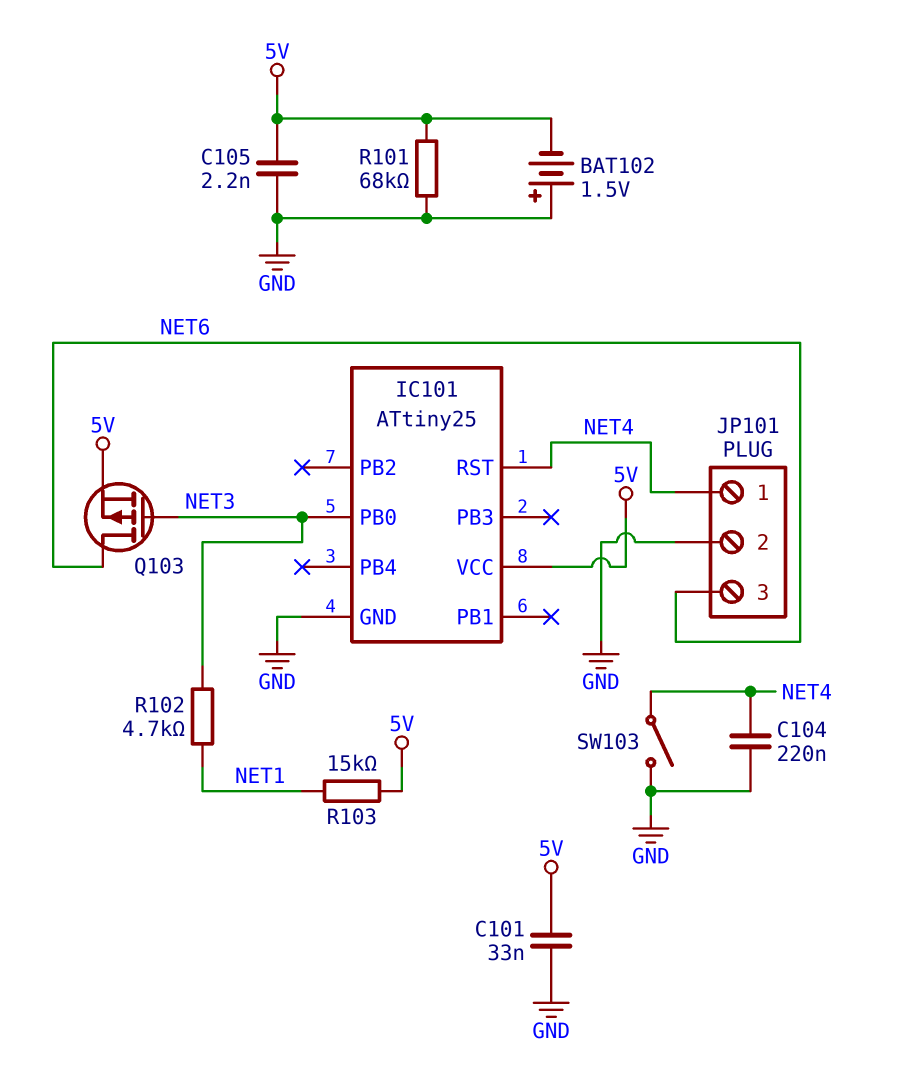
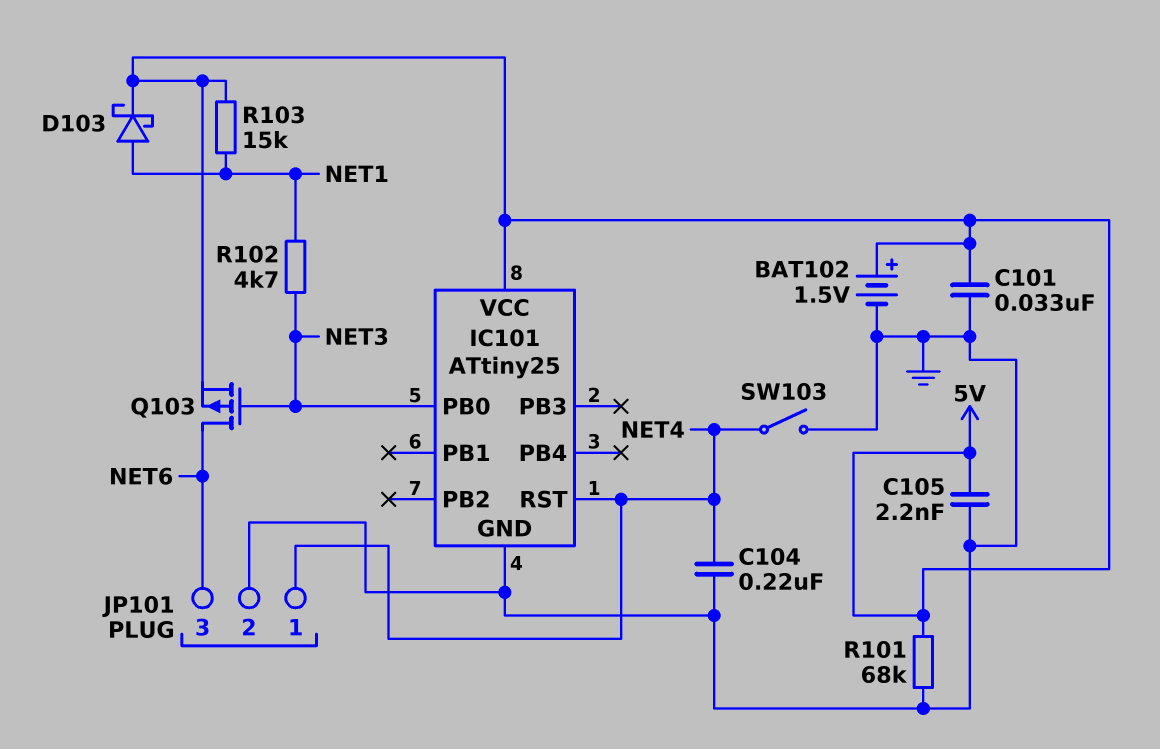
BAT102: 1.5V (plus GND, minus 5V) -> 1.5V (plus 5V, minus GND)
D103: none -> schottky (A NET1, K 5V)

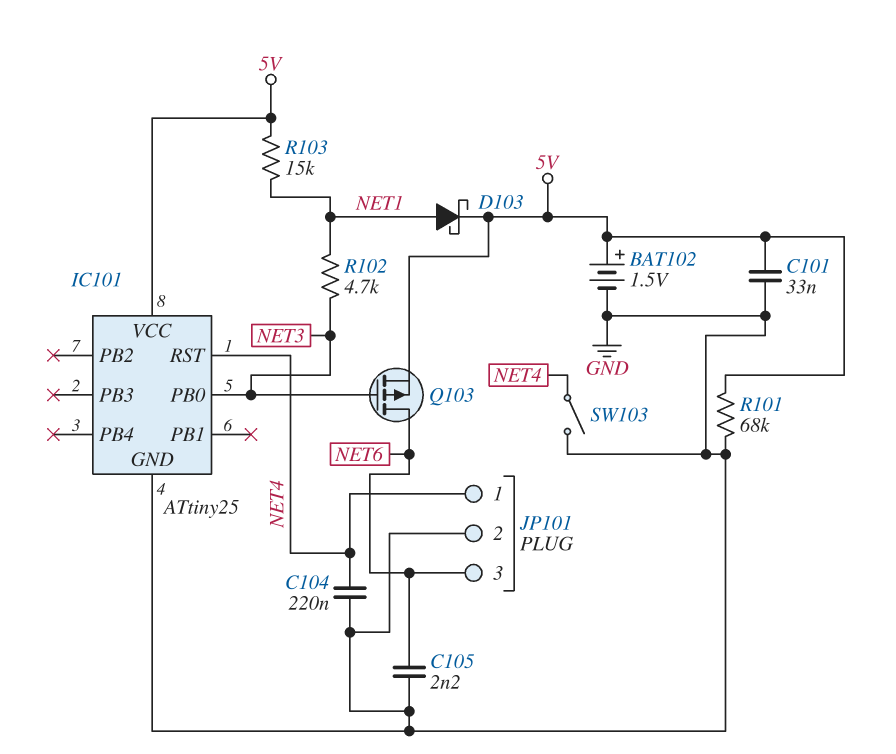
C105: 2.2nF (5V, GND) -> 2.2nF (GND, NET6)

